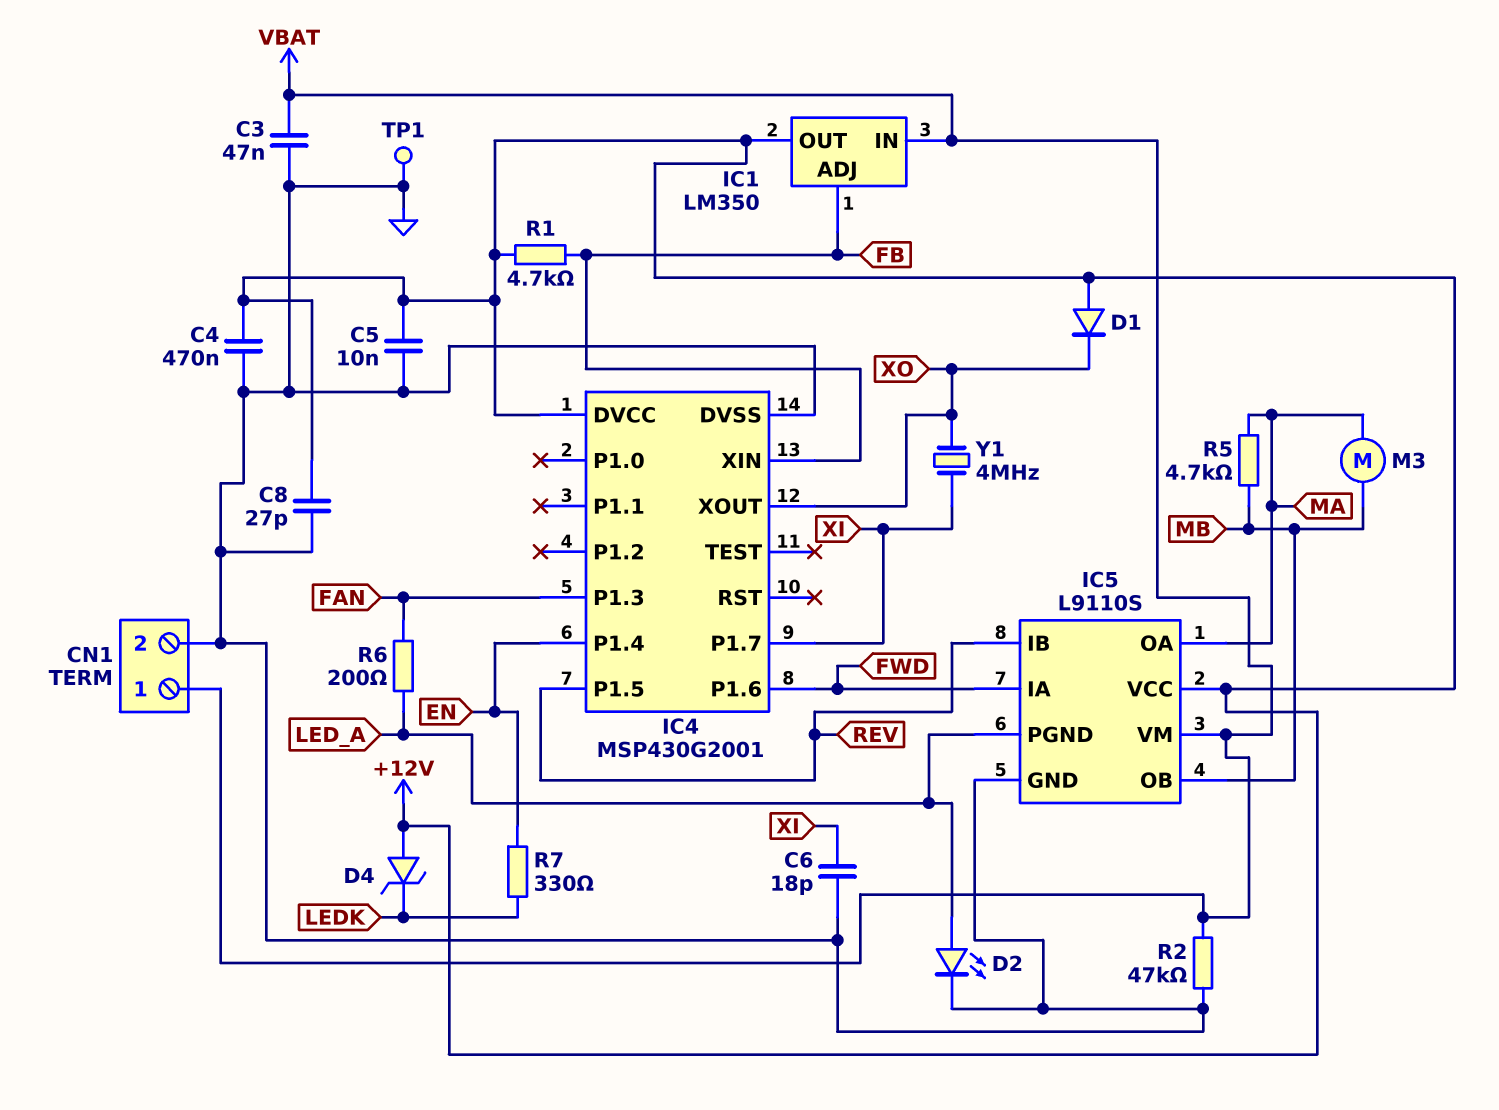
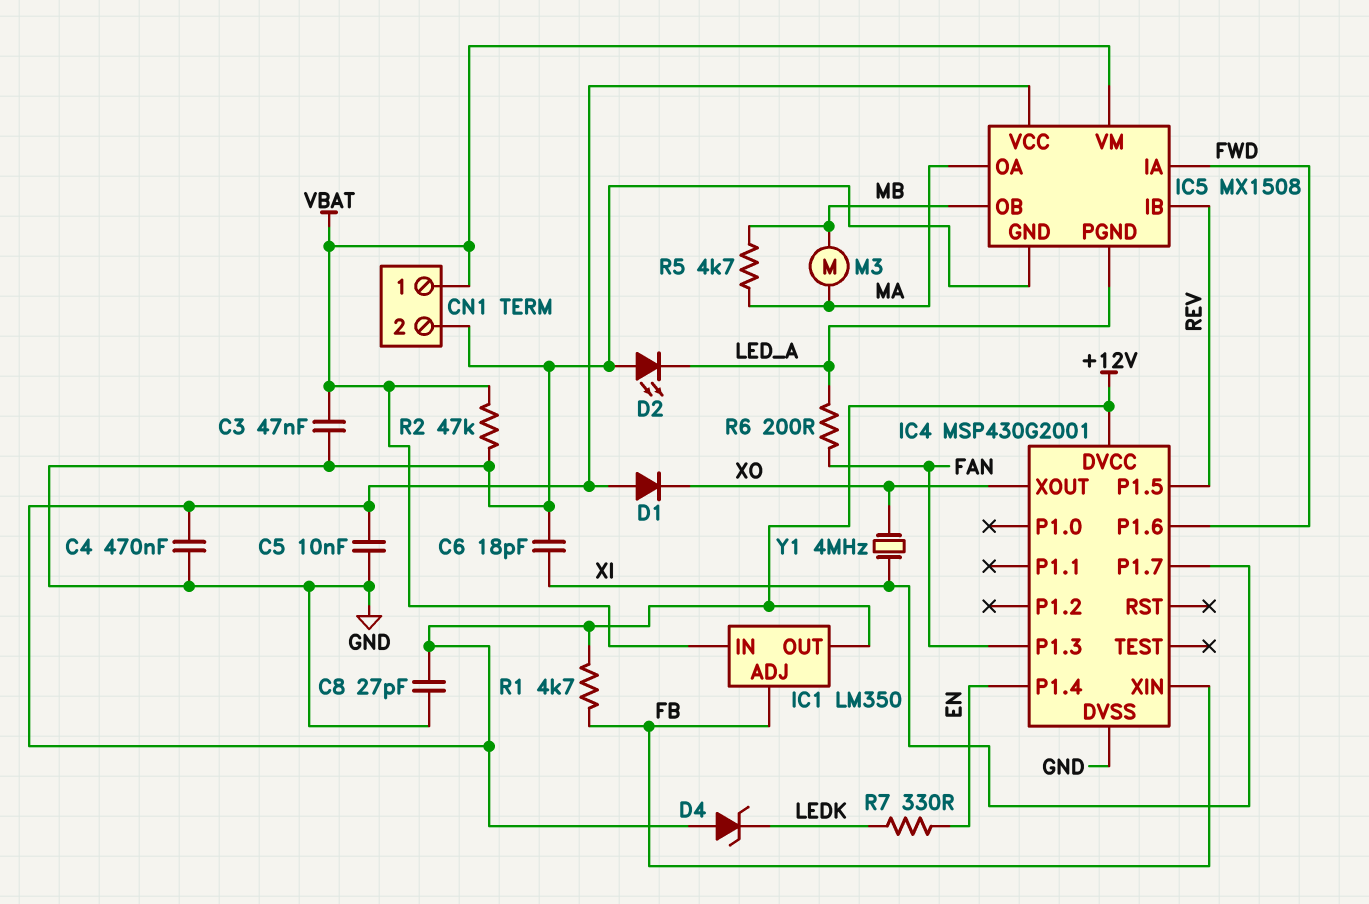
D2: LED (A LED_A, K GND) -> LED (A GND, K LED_A)
IC5: L9110S -> MX1508
TP1: test point (GND) -> none

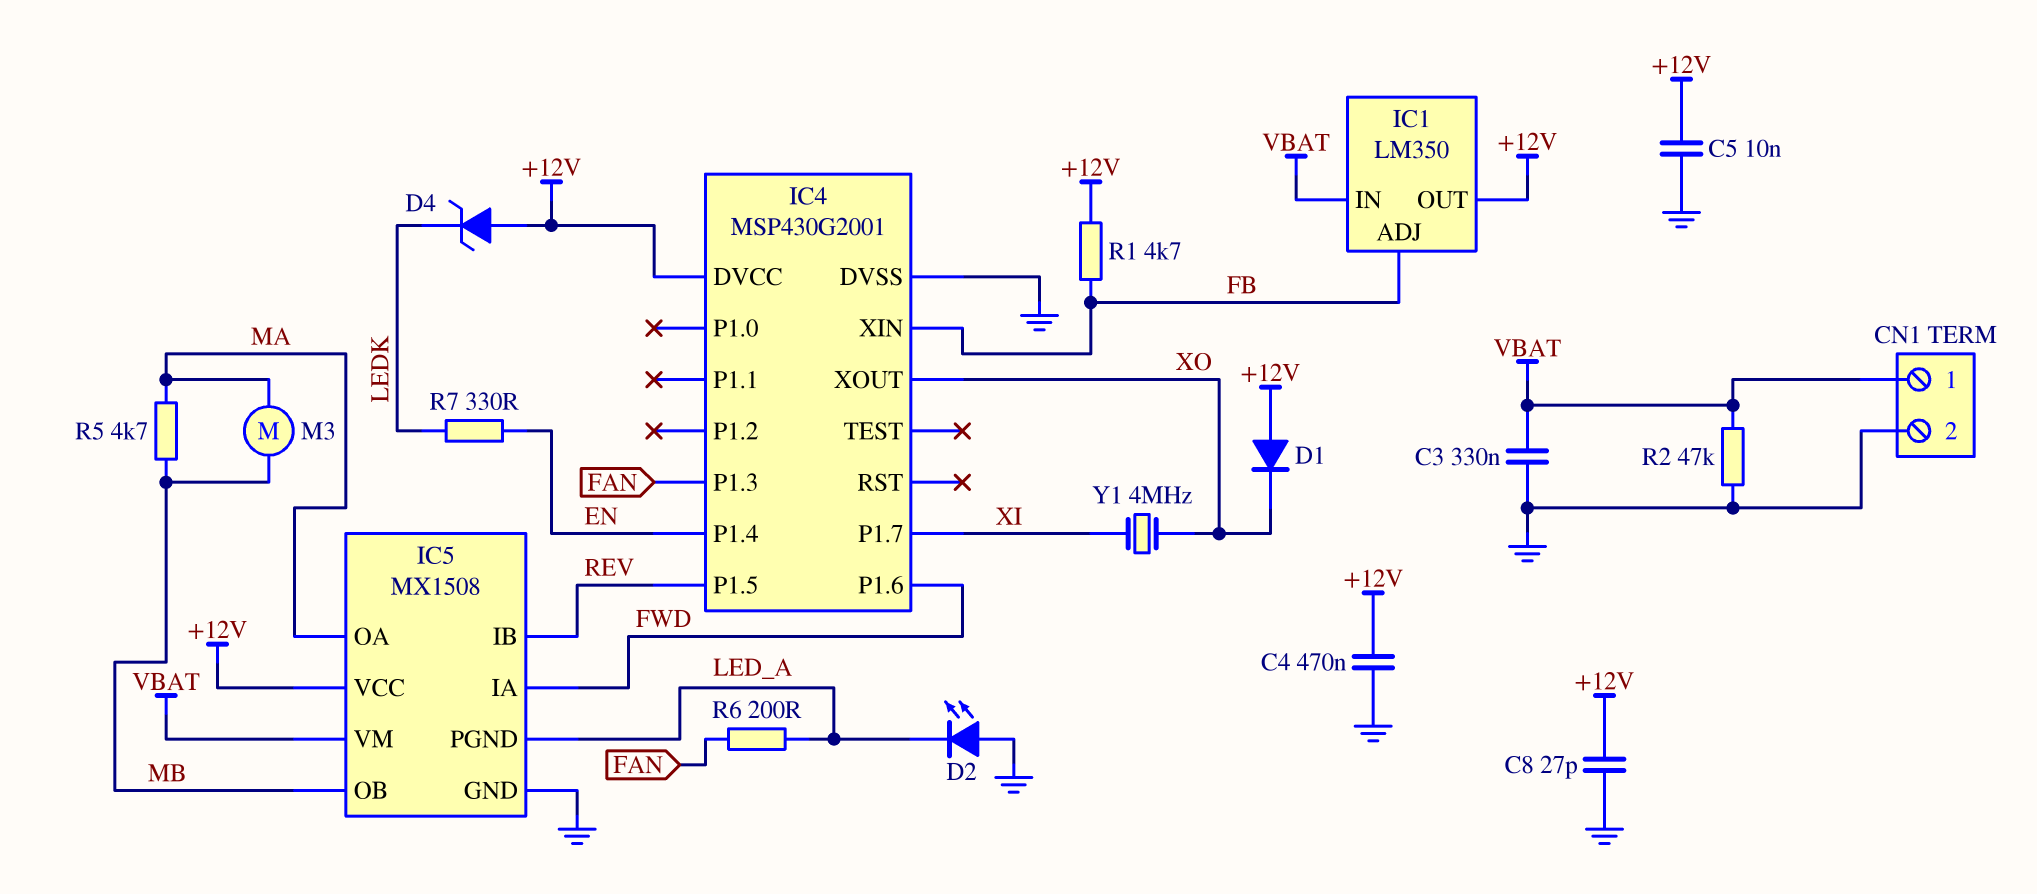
C3: 47nF (GND, VBAT) -> 330nF (GND, VBAT)
C6: 18pF (GND, XI) -> none

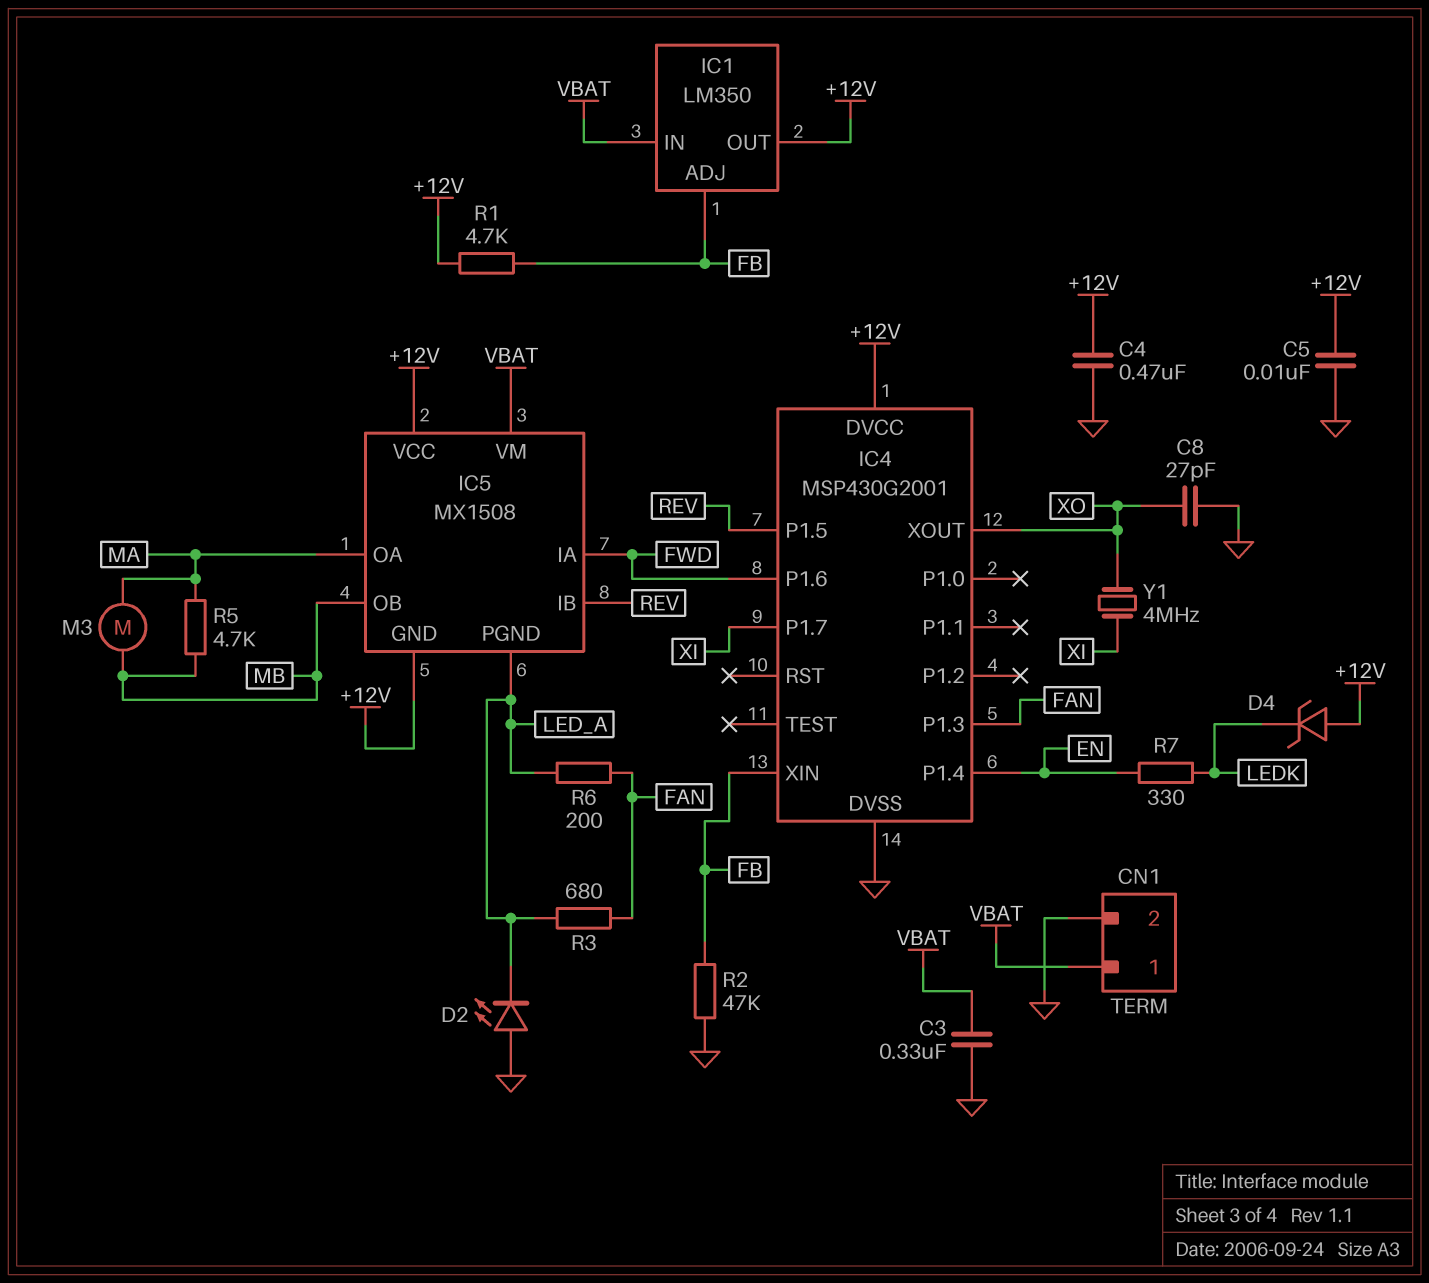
C8: 27pF (+12V, GND) -> 27pF (GND, XO)
D1: diode (A +12V, K XO) -> none
IC5 pin GND: GND -> +12V
R2: 47k (GND, VBAT) -> 47k (FB, GND)
R3: none -> 680 (FAN, LED_A)

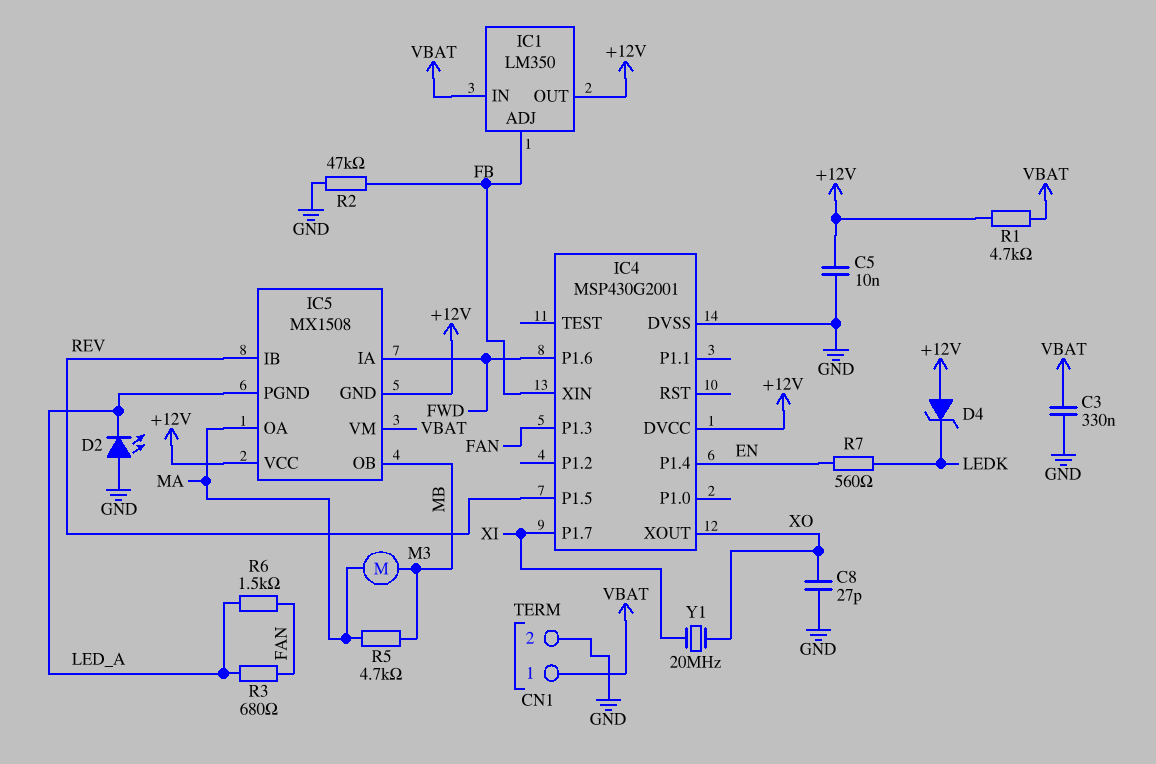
C4: 470nF (+12V, GND) -> none
R1: 4.7k (+12V, FB) -> 4.7k (+12V, VBAT)
R6: 200 (FAN, LED_A) -> 1.5k (FAN, LED_A)
R7: 330 (EN, LEDK) -> 560 (EN, LEDK)
Y1: 4MHz (XI, XO) -> 20MHz (XI, XO)

